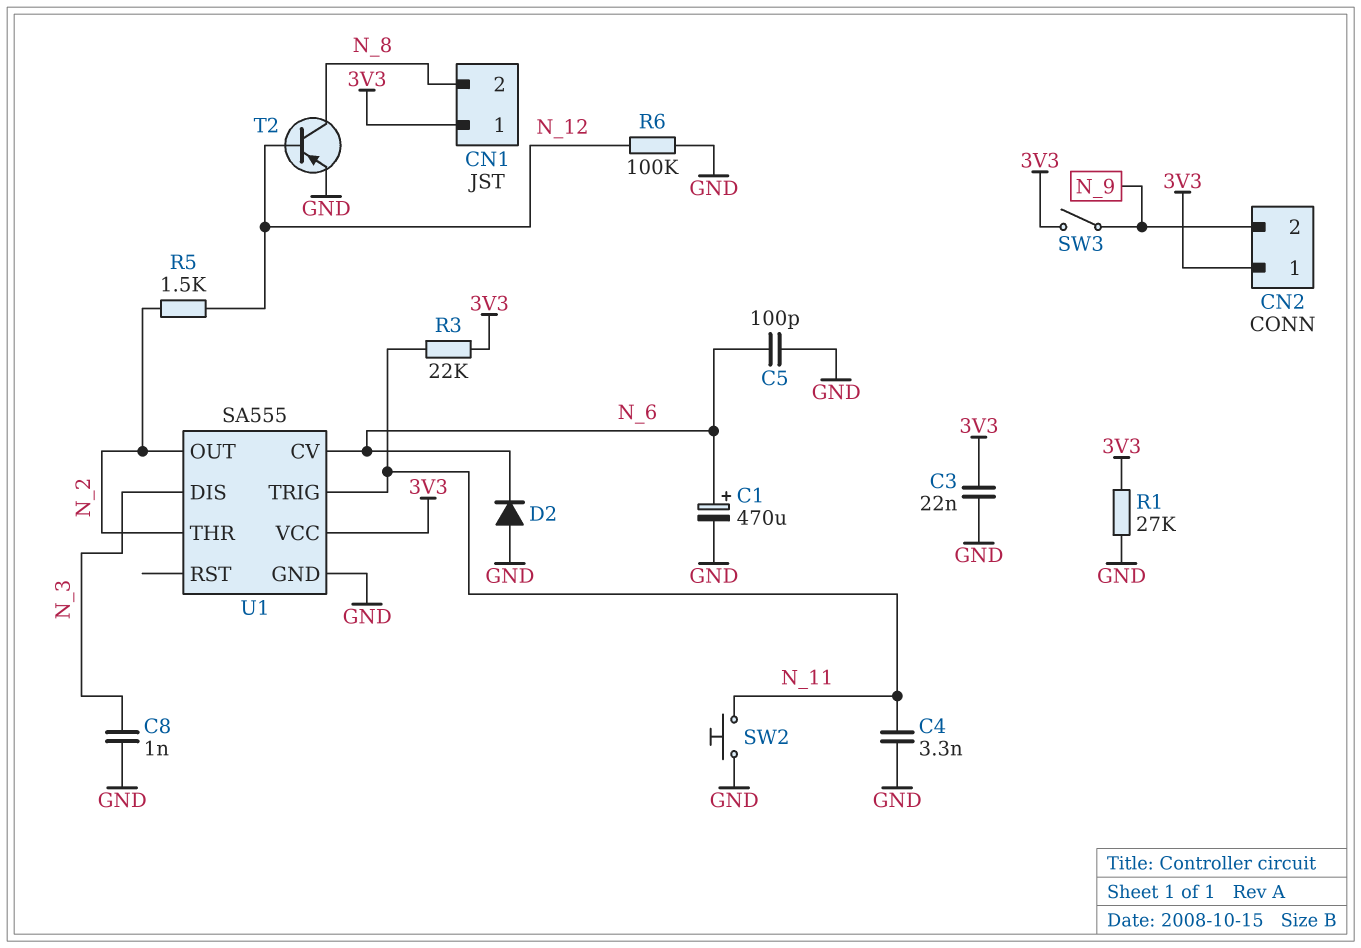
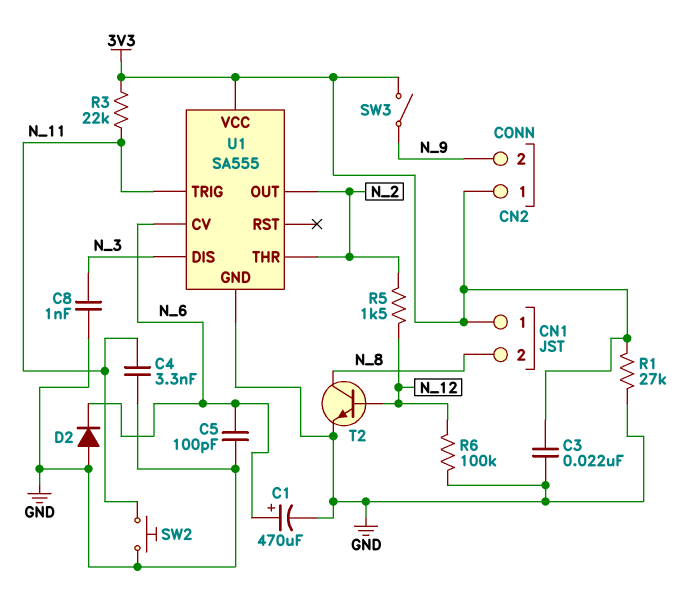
T2: PNP (B N_12, C N_8, E GND) -> NPN (B N_12, C N_8, E GND)

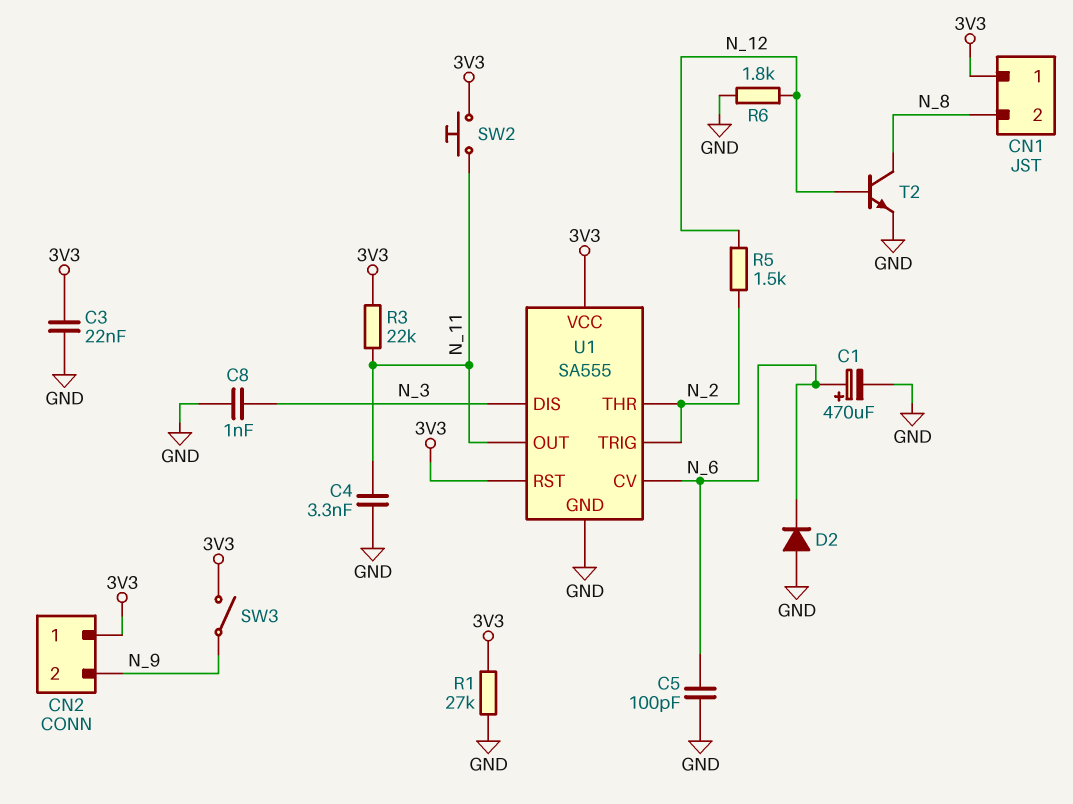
R6: 100k (GND, N_12) -> 1.8k (GND, N_12)
SW2: button (GND, N_11) -> button (3V3, N_11)
U1 pin OUT: N_2 -> N_11
U1 pin RST: none -> 3V3
U1 pin TRIG: N_11 -> N_2

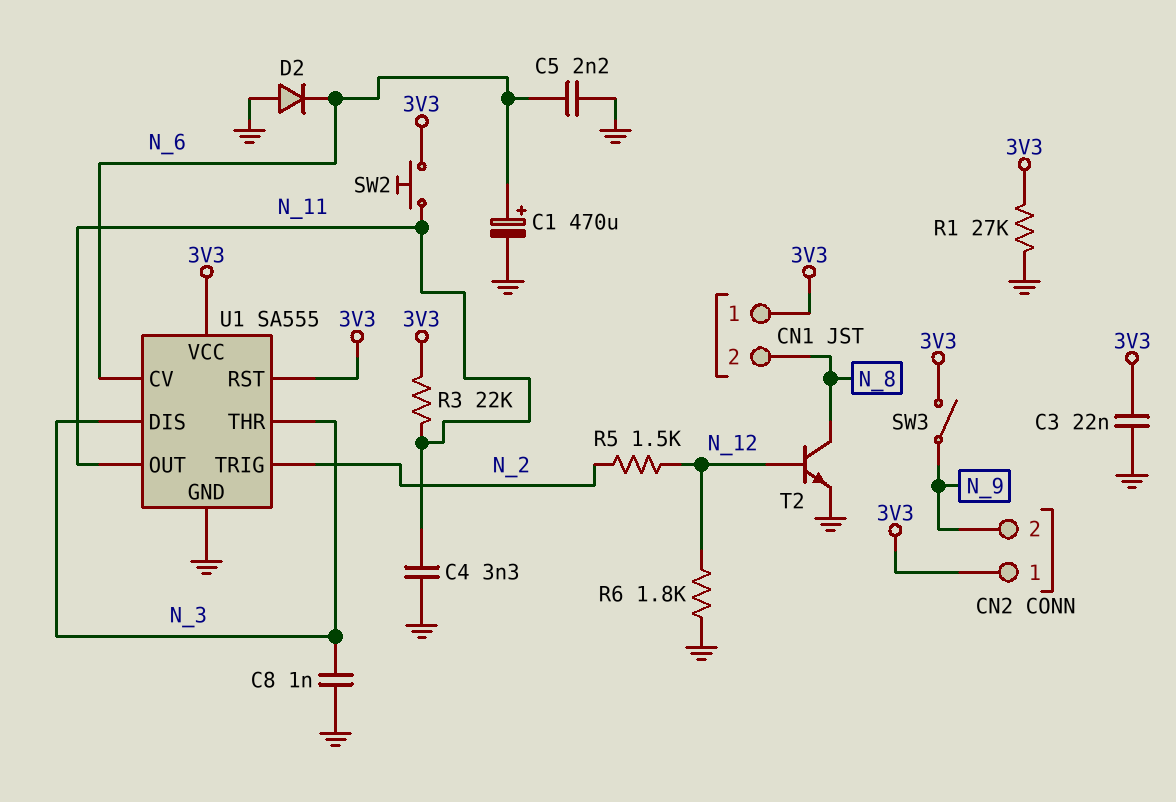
C5: 100pF (GND, N_6) -> 2.2nF (GND, N_6)
U1 pin THR: N_2 -> N_3

